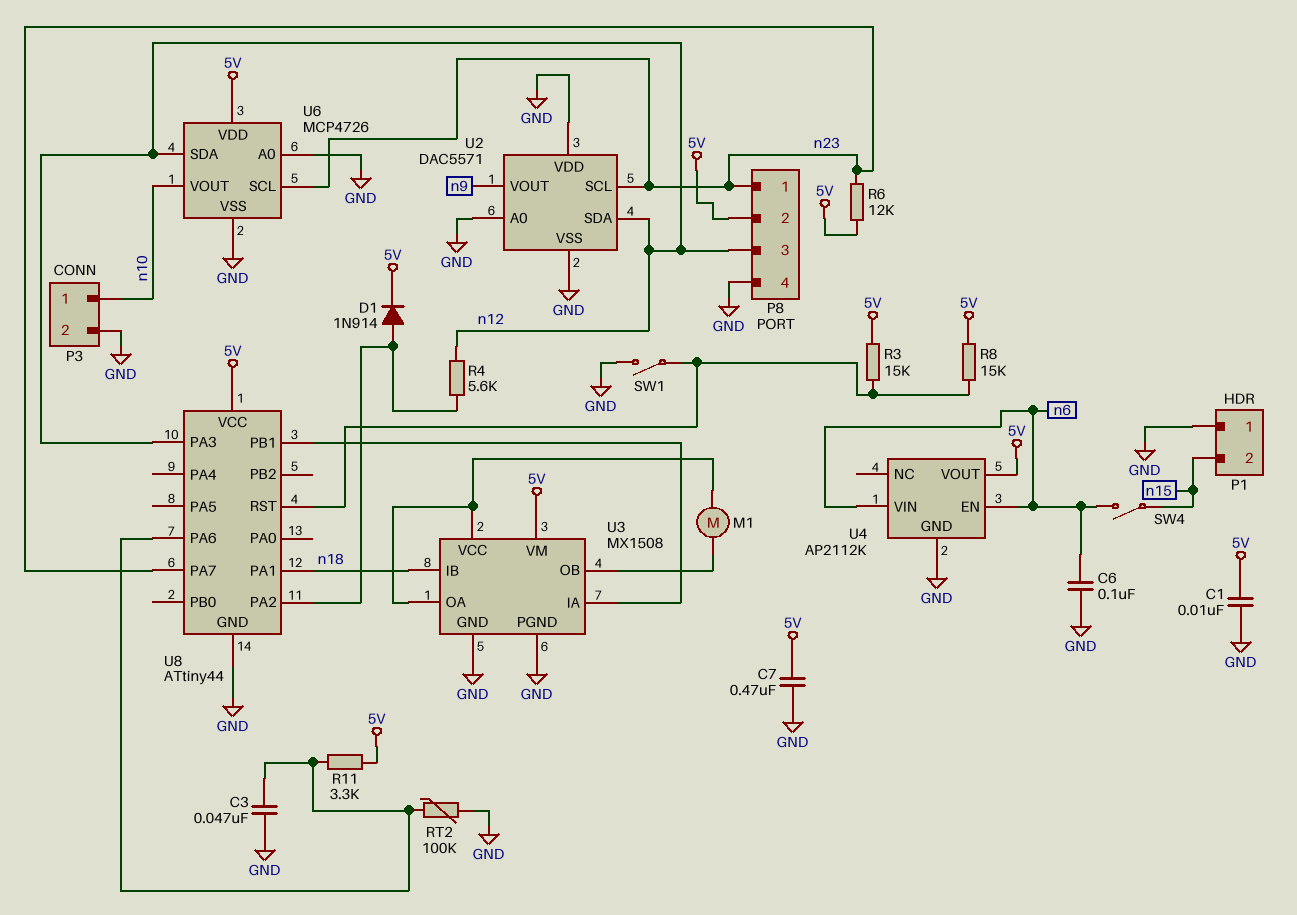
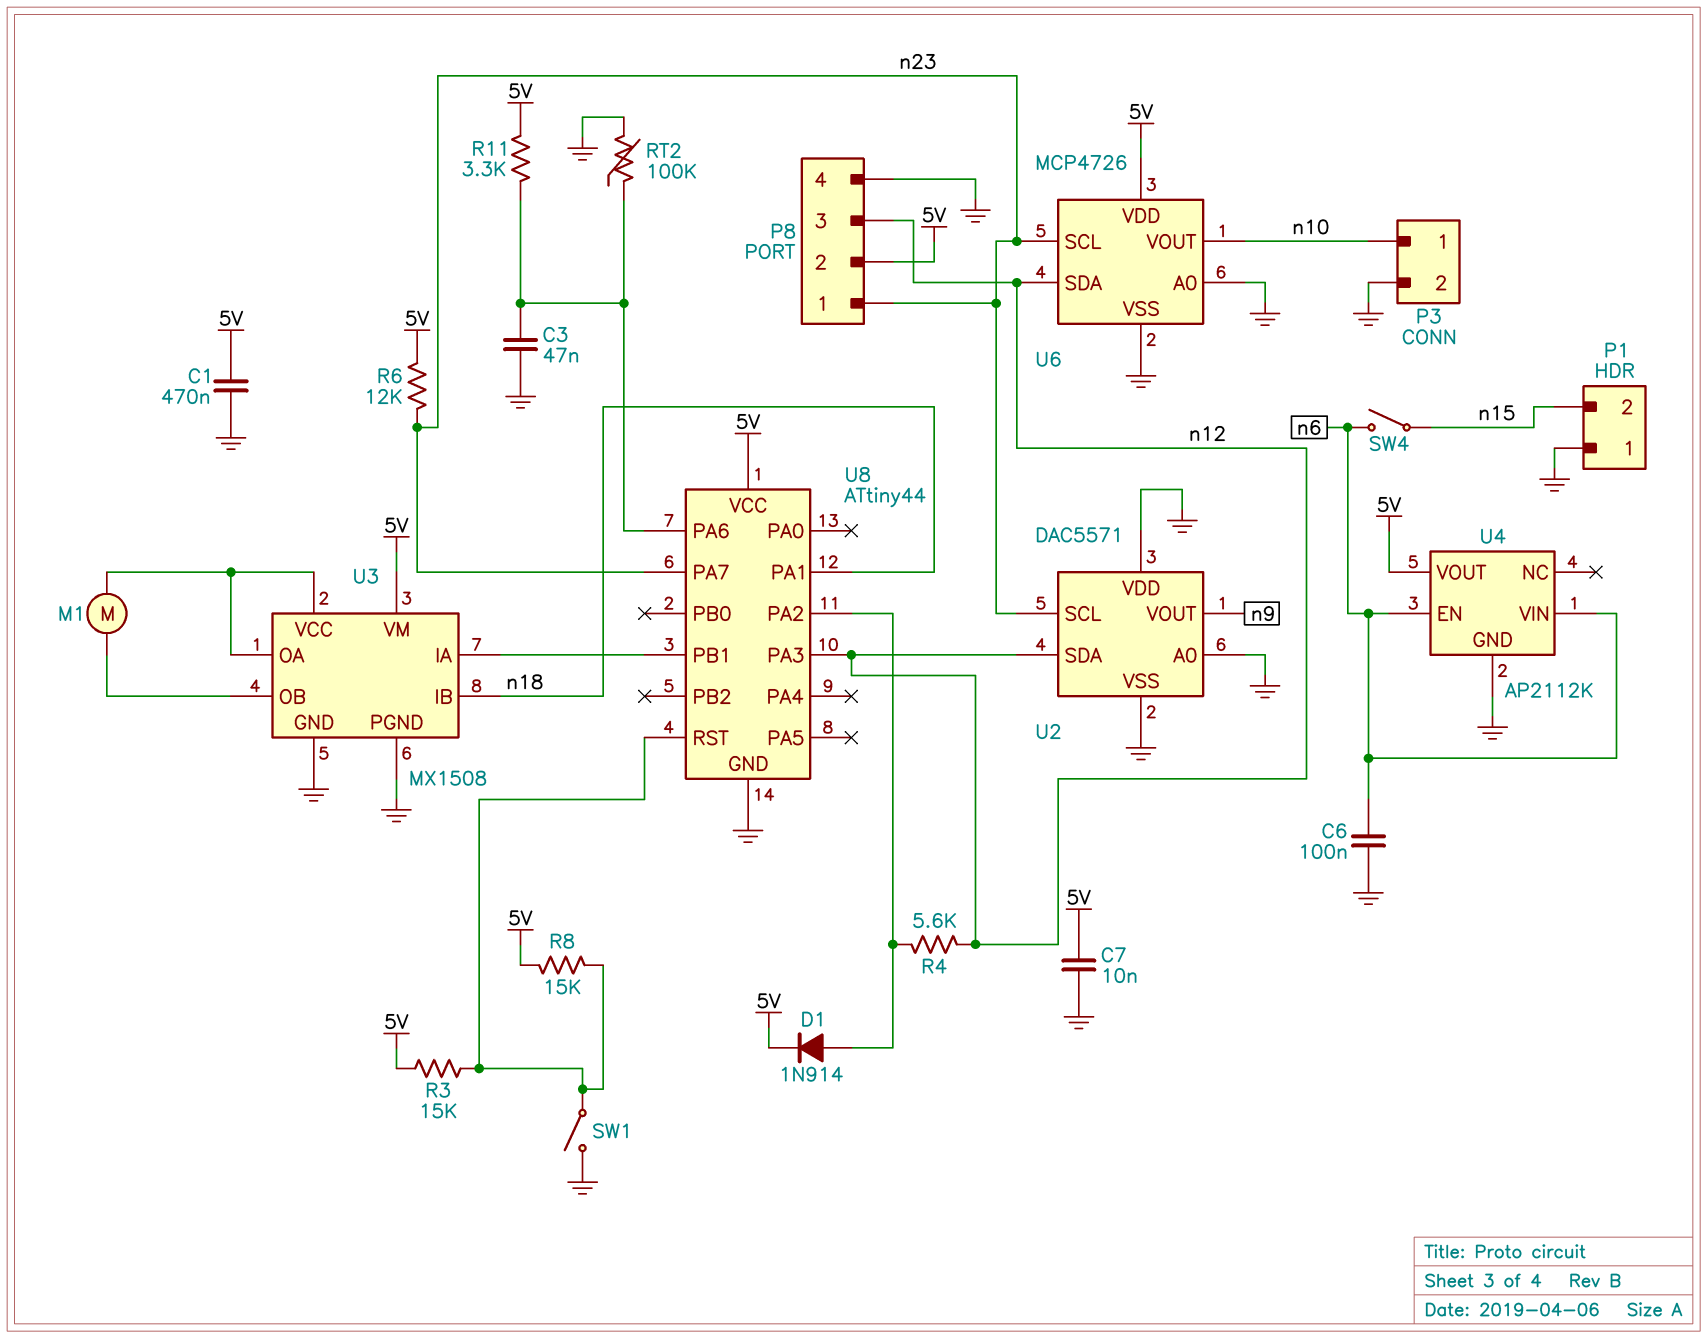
C1: 10nF (5V, GND) -> 470nF (5V, GND)
C7: 470nF (5V, GND) -> 10nF (5V, GND)

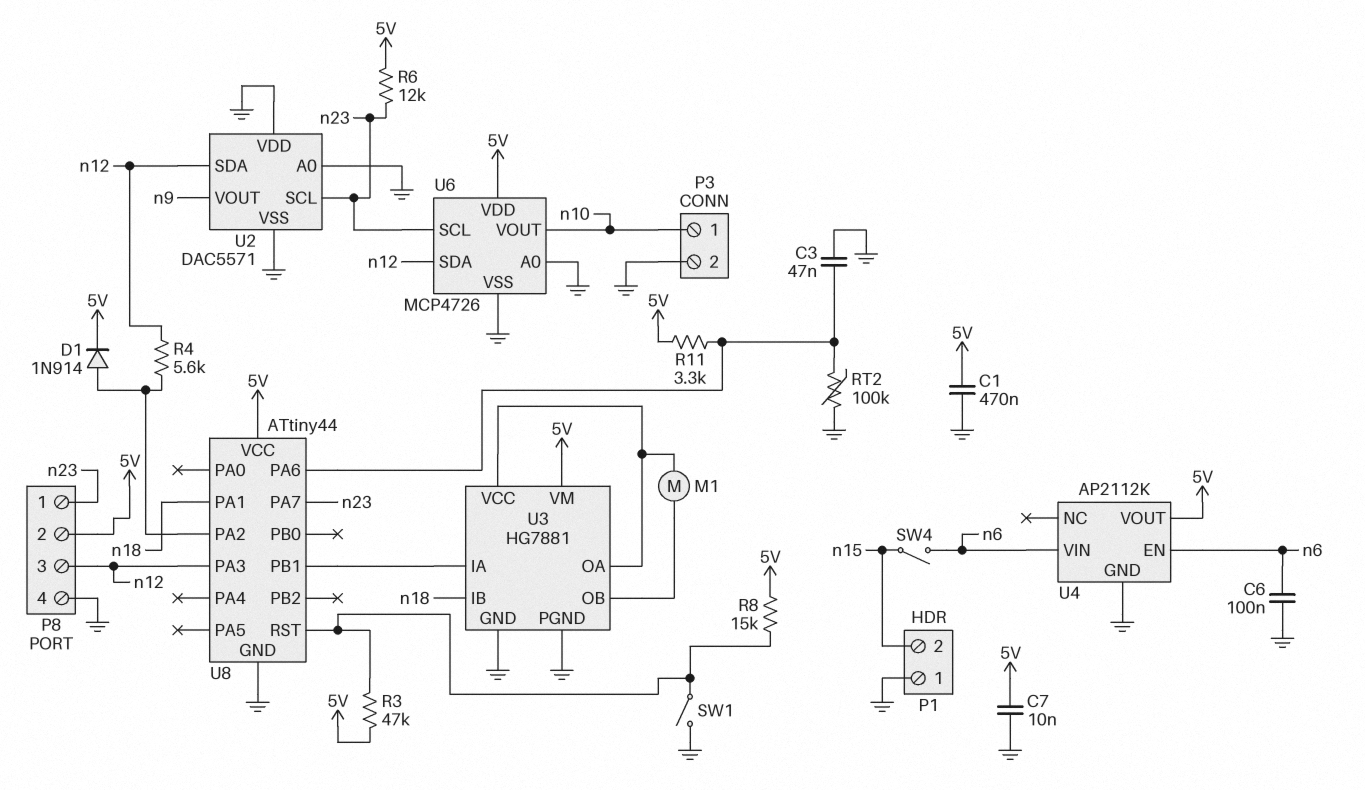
R3: 15k (5V, U8/RST) -> 47k (5V, U8/RST)
U3: MX1508 -> HG7881

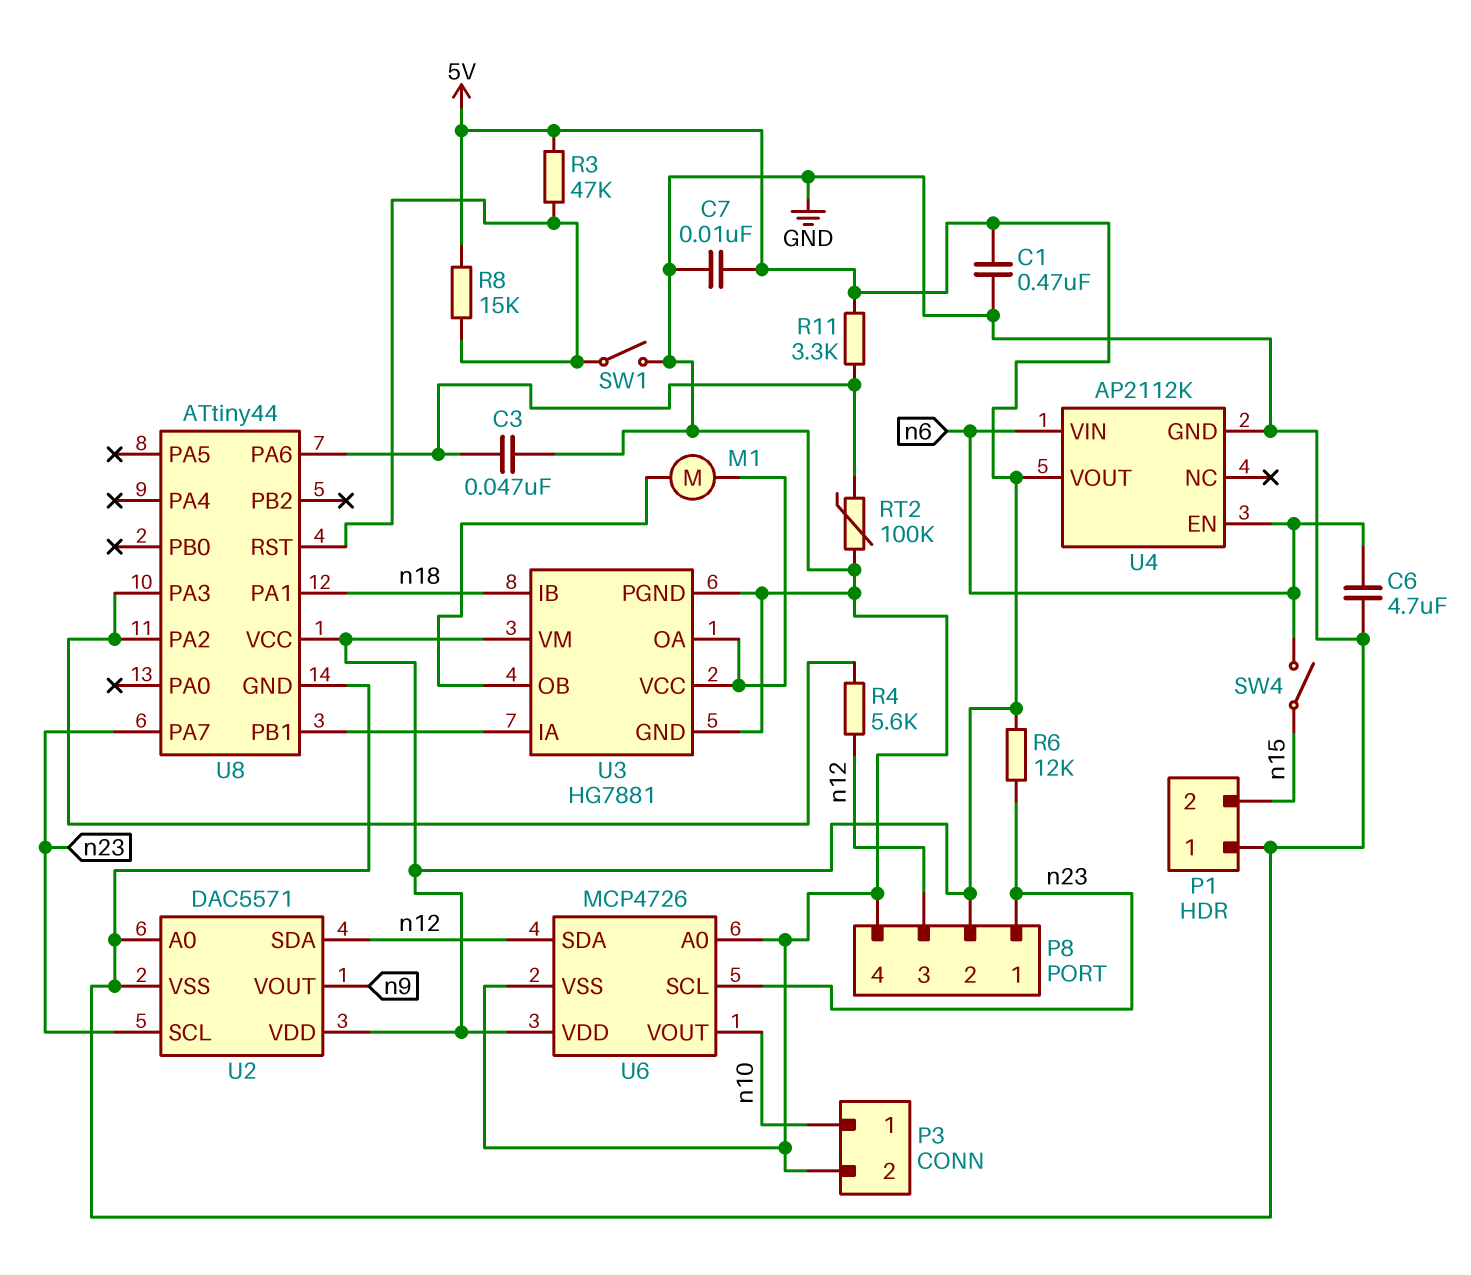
C6: 100nF (GND, n6) -> 4.7uF (GND, n6)
D1: diode 1N914 (A U8/PA2, K 5V) -> none
U2 pin VDD: GND -> 5V
U8 pin PA3: n12 -> U8/PA2

